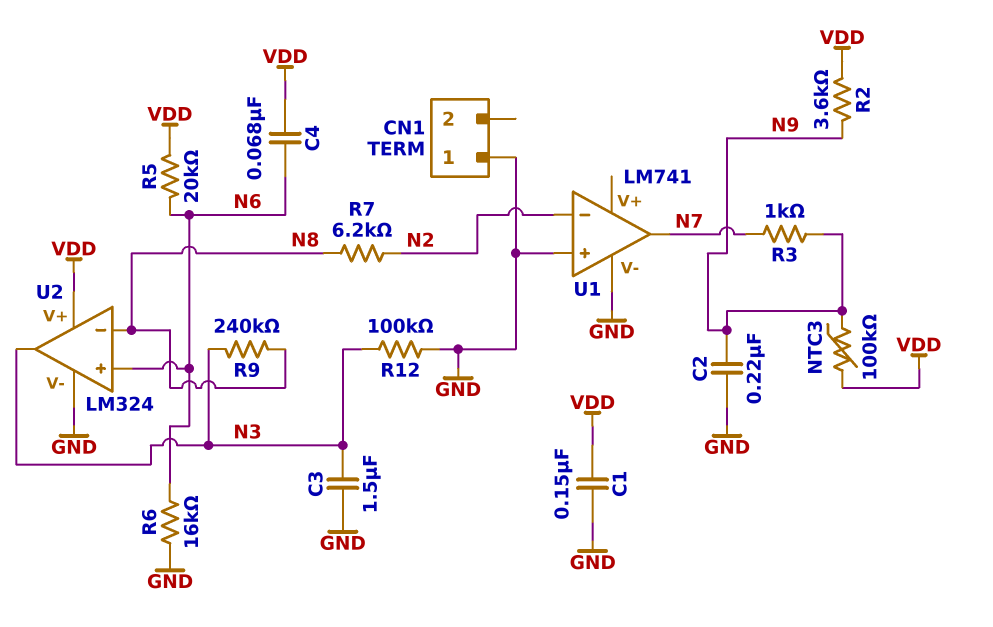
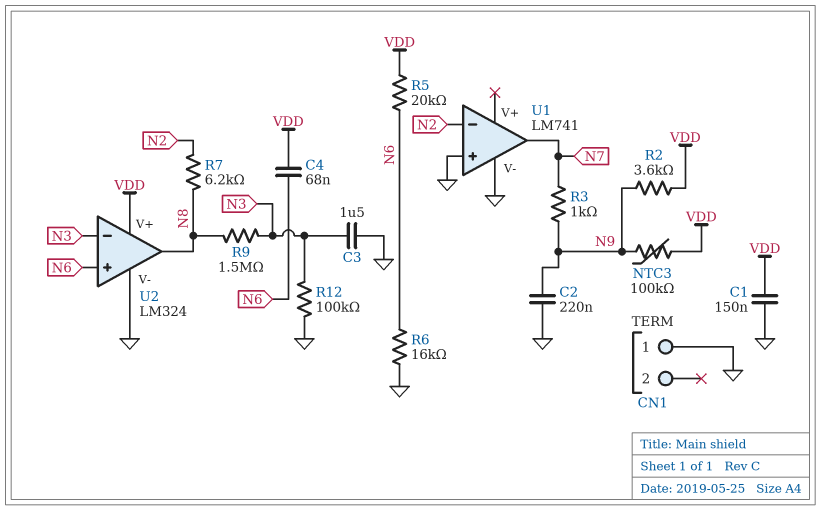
R9: 240k (N3, N8) -> 1.5M (N3, N8)
U2 pin in-: N8 -> N3
U2 pin out: N3 -> N8

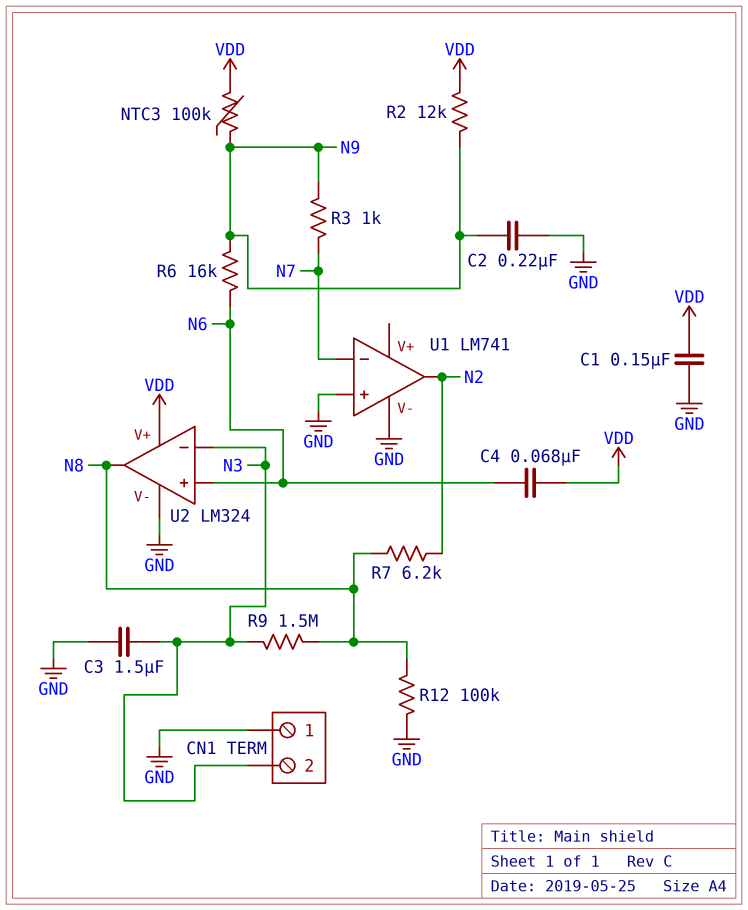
CN1 pin 2: none -> N3
R2: 3.6k (N9, VDD) -> 12k (N9, VDD)
R5: 20k (N6, VDD) -> none
R6: 16k (GND, N6) -> 16k (N6, N9)
R12: 100k (GND, N3) -> 100k (GND, N8)
U1 pin in-: N2 -> N7
U1 pin out: N7 -> N2

